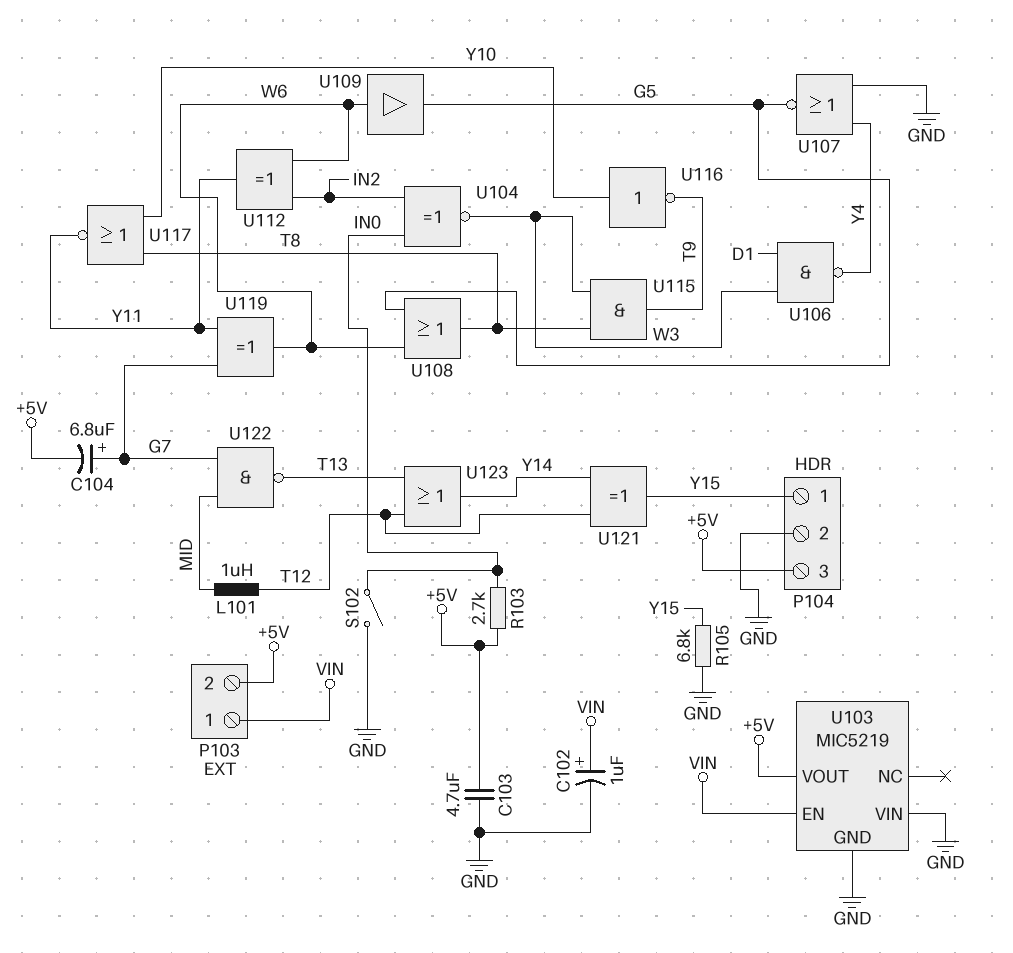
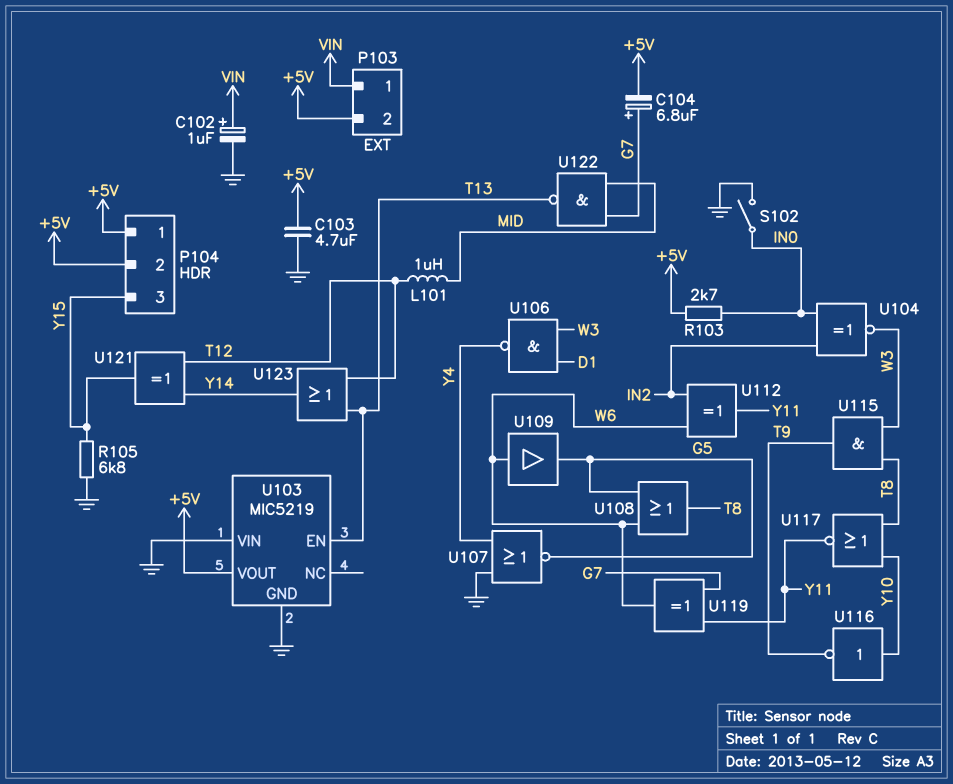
P104 pin 1: Y15 -> +5V
P104 pin 2: GND -> +5V
P104 pin 3: +5V -> Y15
U103 pin EN: VIN -> T13

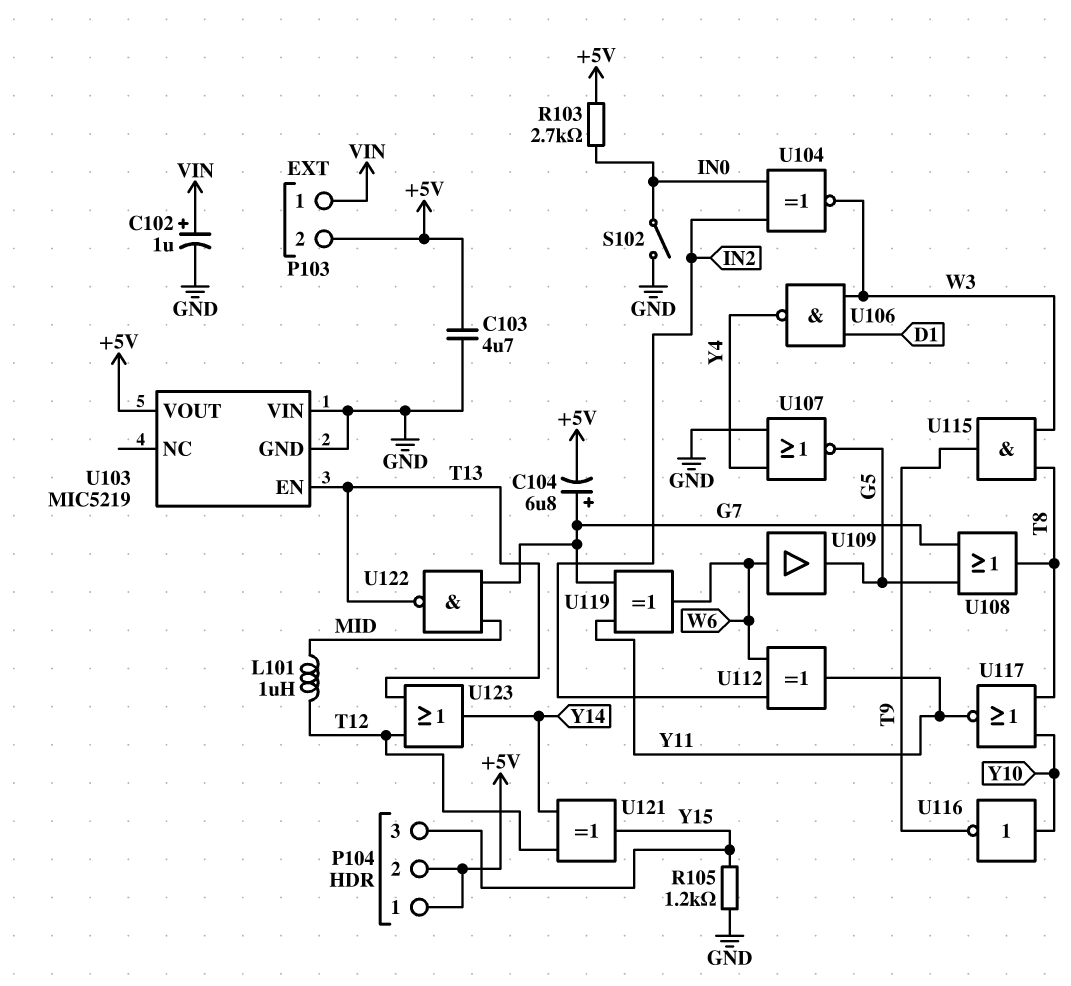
R105: 6.8k (GND, Y15) -> 1.2k (GND, Y15)
U108: OR (in G5, in W6, out T8) -> OR (in G5, in G7, out T8)

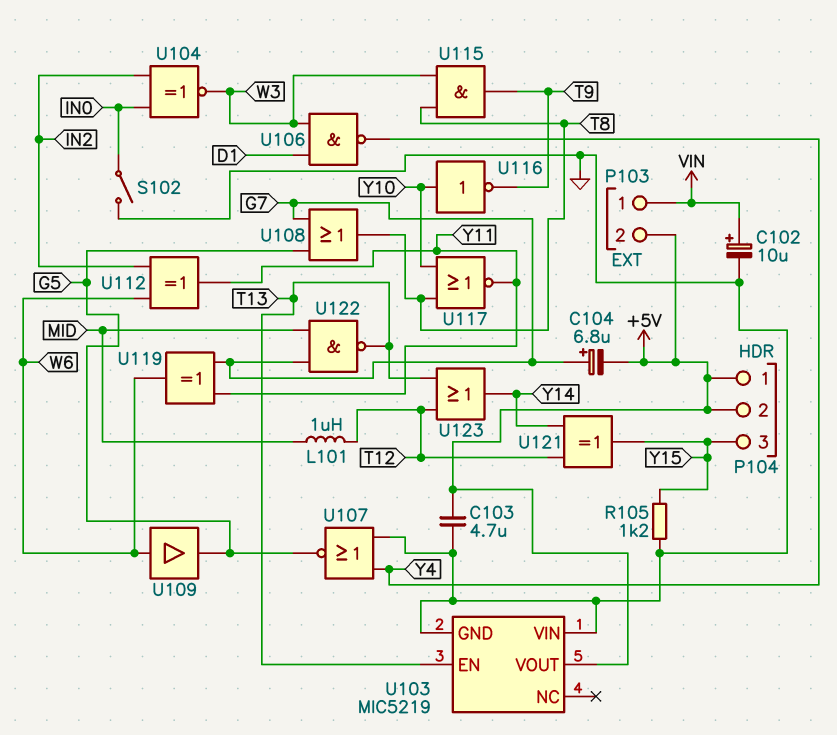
C102: 1uF (plus VIN, minus GND) -> 10uF (plus VIN, minus GND)
R103: 2.7k (+5V, IN0) -> none

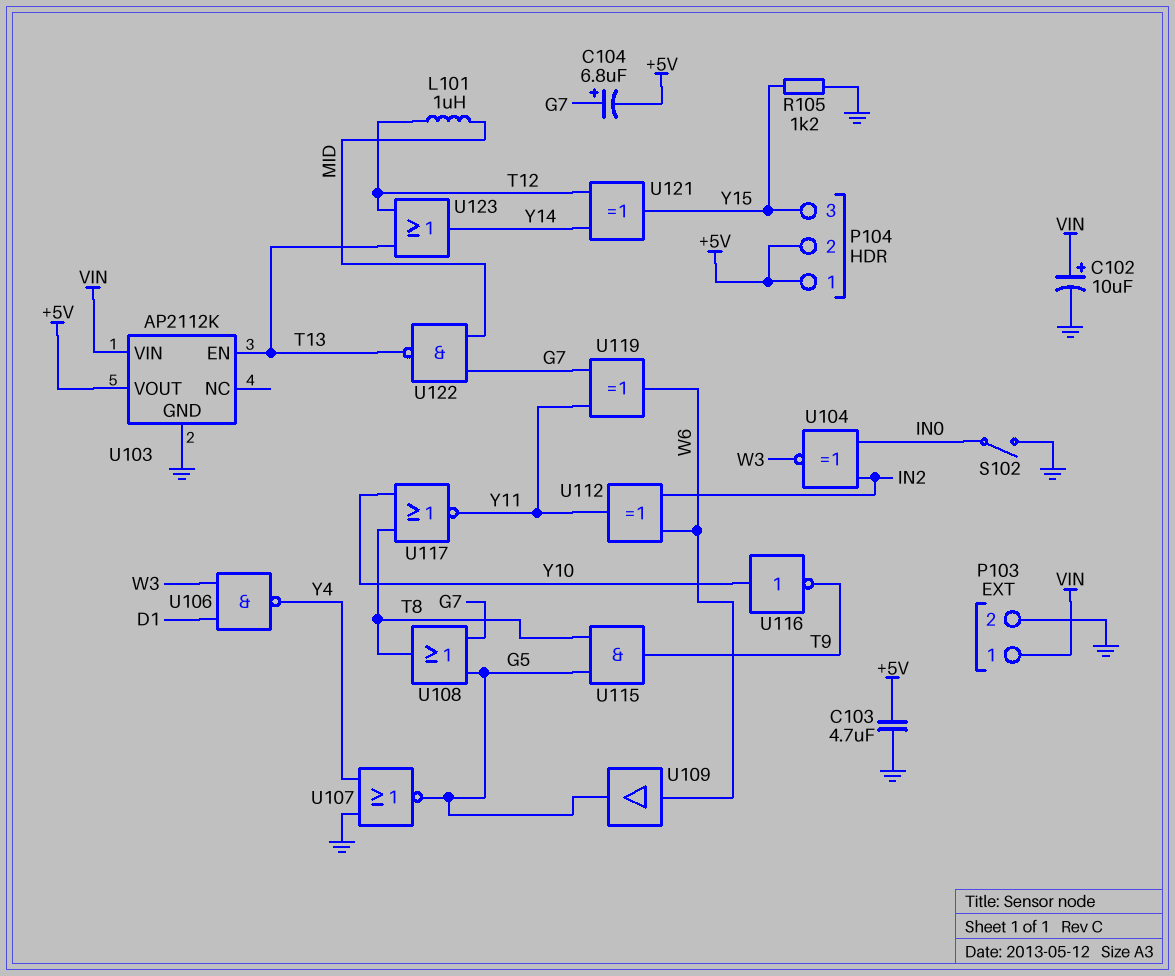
P103 pin 2: +5V -> GND
U103: MIC5219 -> AP2112K
U103 pin VIN: GND -> VIN
U115: AND (in T8, in W3, out T9) -> AND (in G5, in T8, out T9)

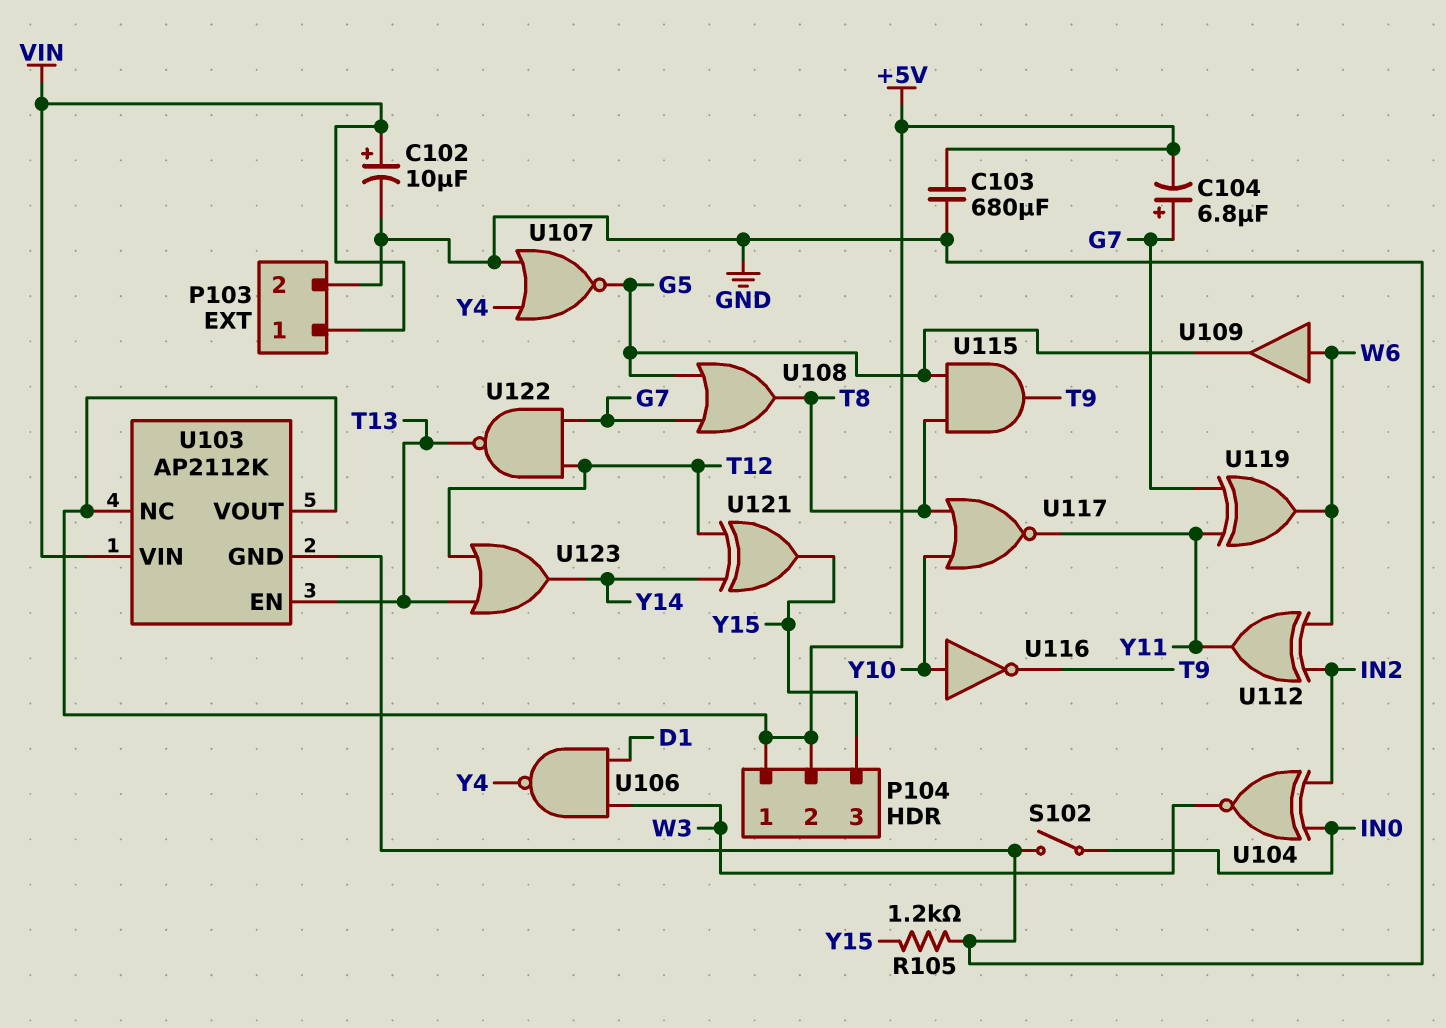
C103: 4.7uF (+5V, GND) -> 680uF (+5V, GND)
L101: 1uH (MID, T12) -> none
U103 pin NC: none -> +5V
U122: NAND (in G7, in MID, out T13) -> NAND (in G7, in T12, out T13)

